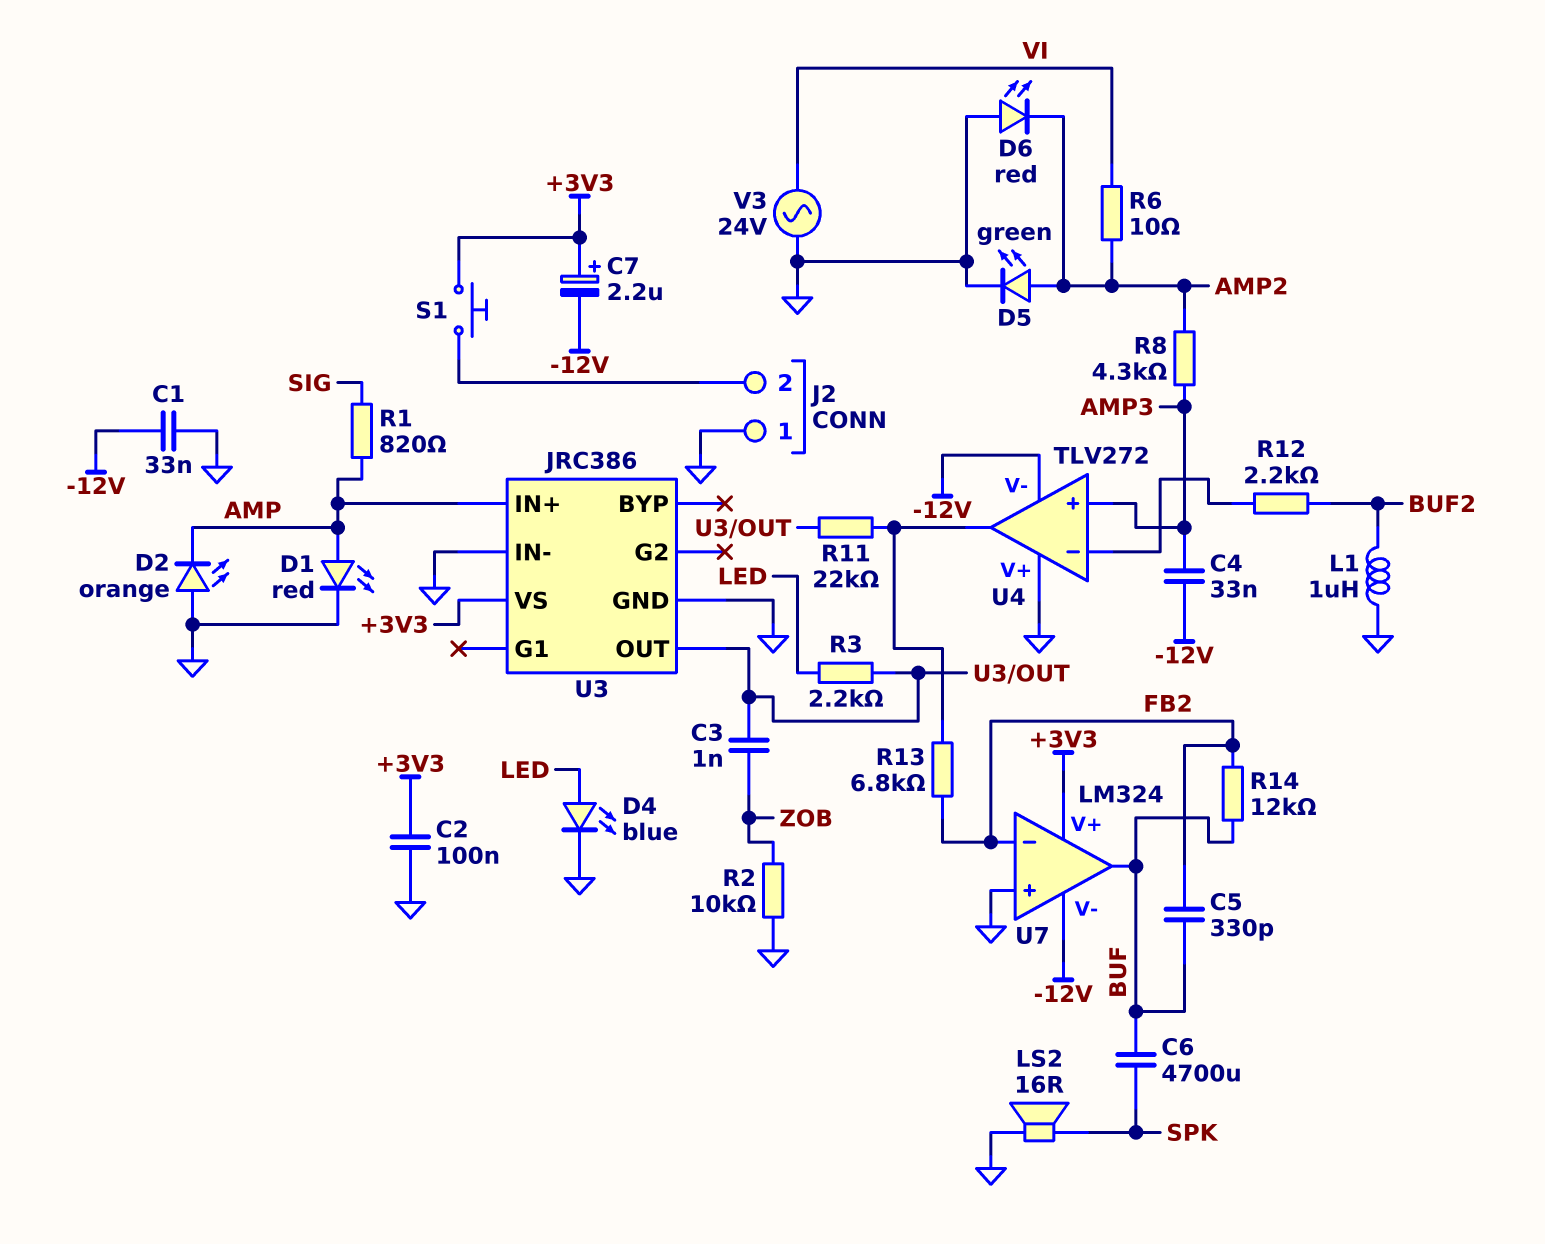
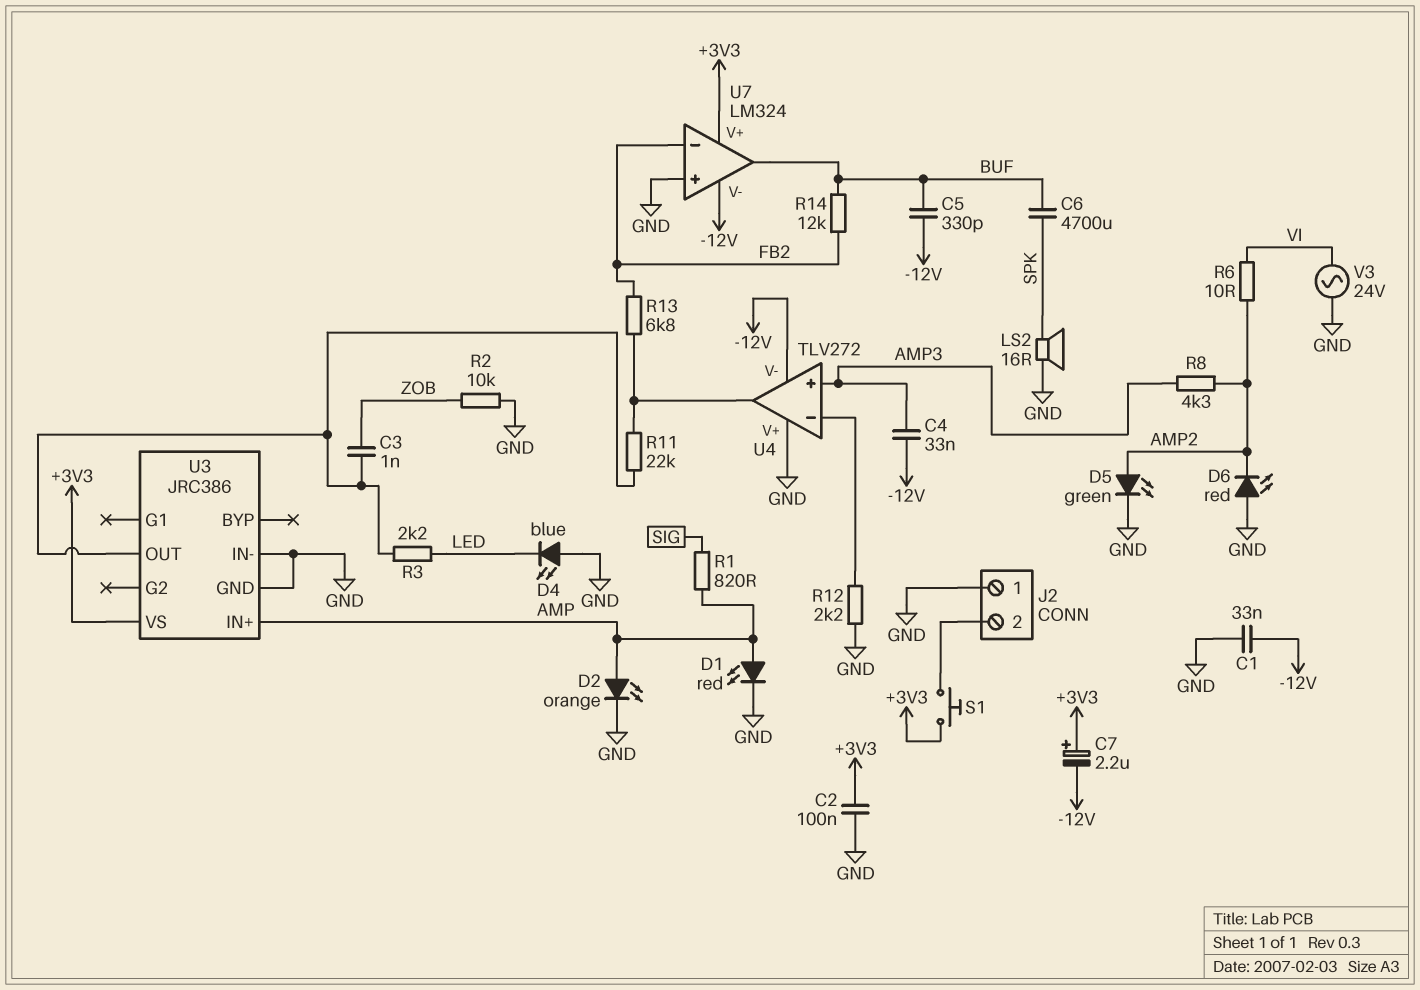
C5: 330pF (BUF, FB2) -> 330pF (-12V, BUF)
D2: LED orange (A GND, K AMP) -> LED orange (A AMP, K GND)
D4: LED blue (A LED, K GND) -> LED blue (A GND, K LED)
L1: 1uH (BUF2, GND) -> none
R12: 2.2k (BUF2, U4/in-) -> 2.2k (GND, U4/in-)

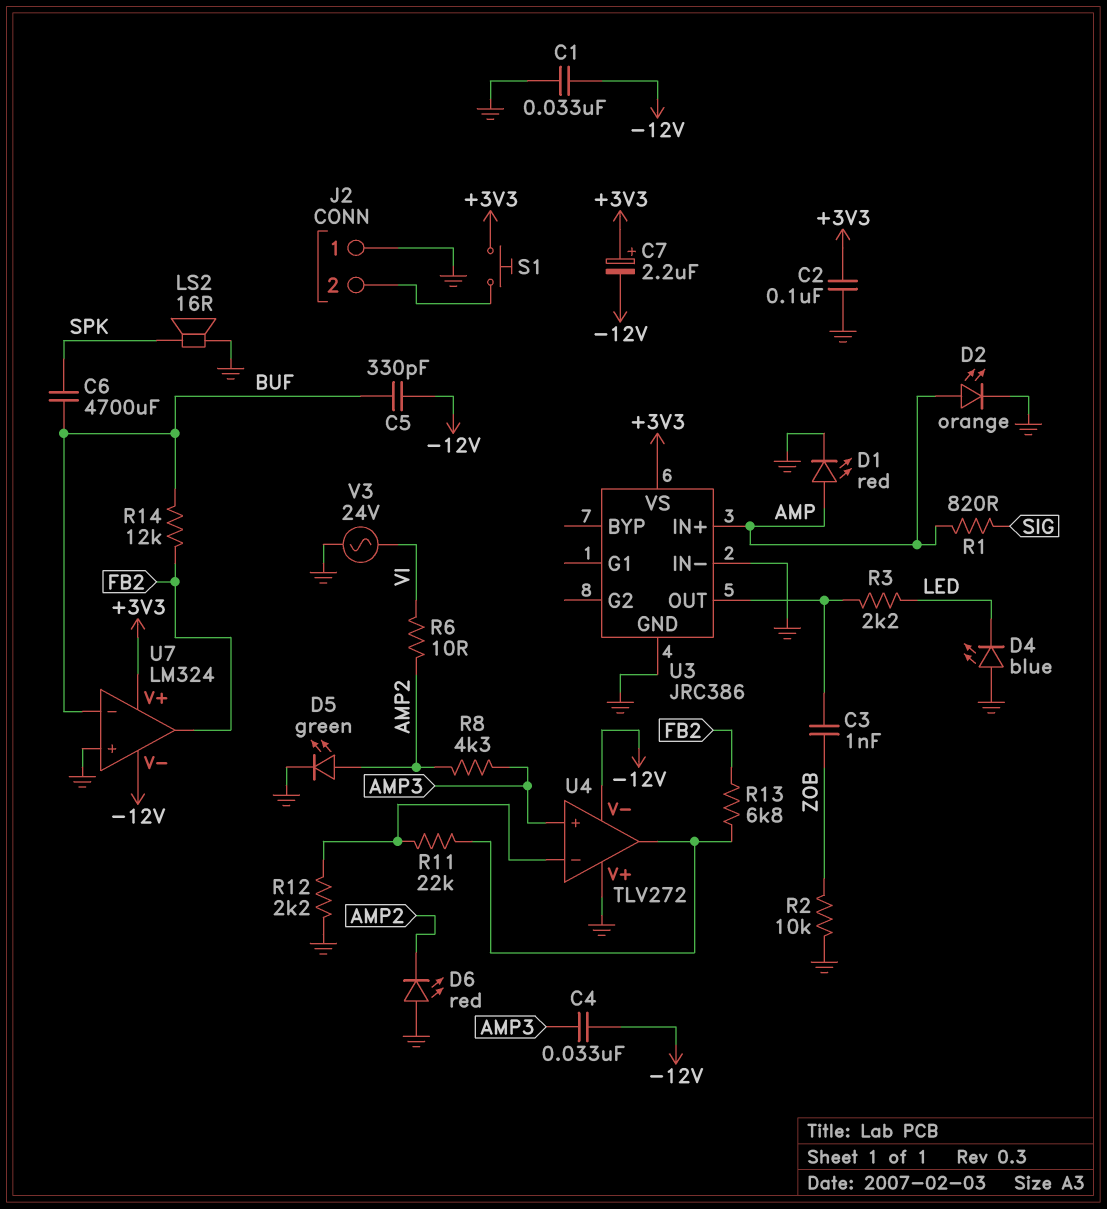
R11: 22k (U3/OUT, U4/out) -> 22k (U4/in-, U4/out)
U7 pin in-: FB2 -> BUF
U7 pin out: BUF -> FB2

